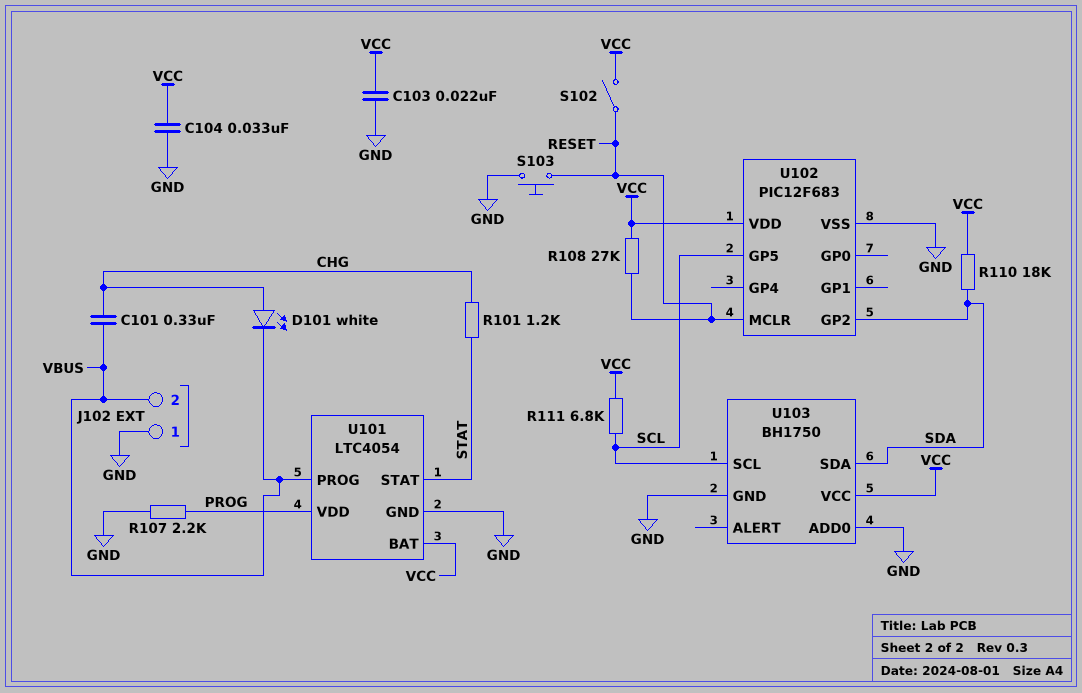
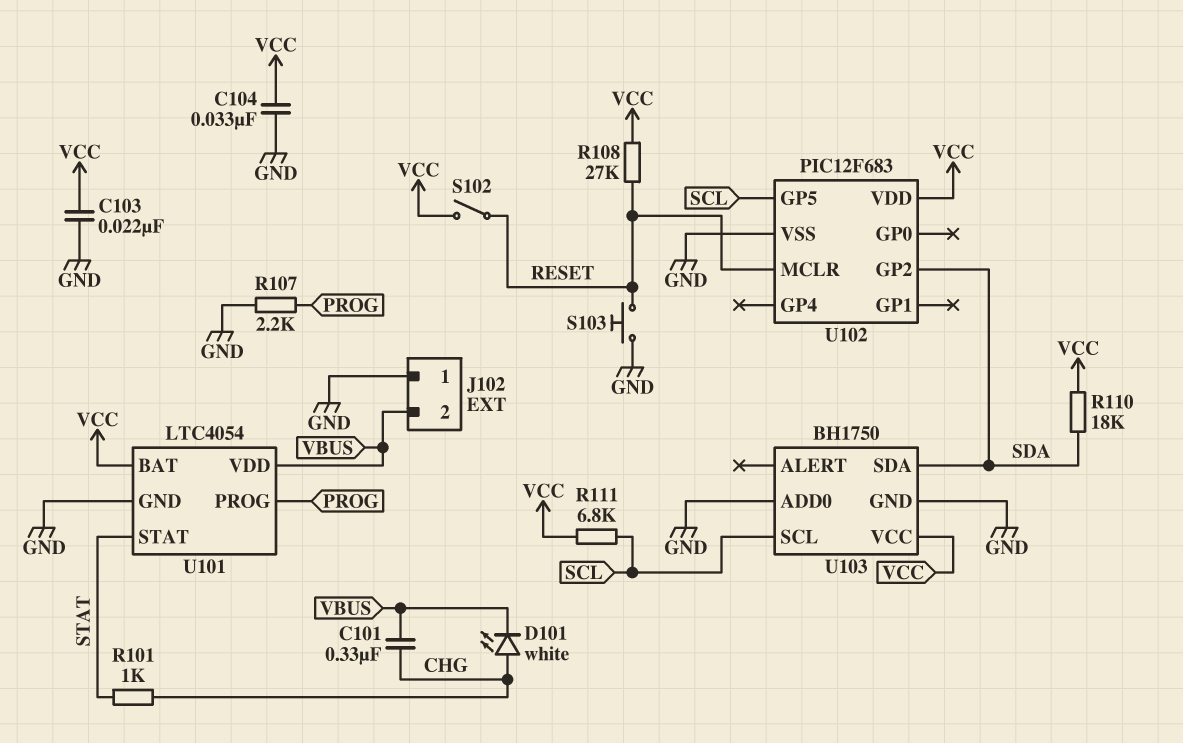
R101: 1.2k (CHG, STAT) -> 1k (CHG, STAT)
U101 pin PROG: VBUS -> PROG
U101 pin VDD: PROG -> VBUS

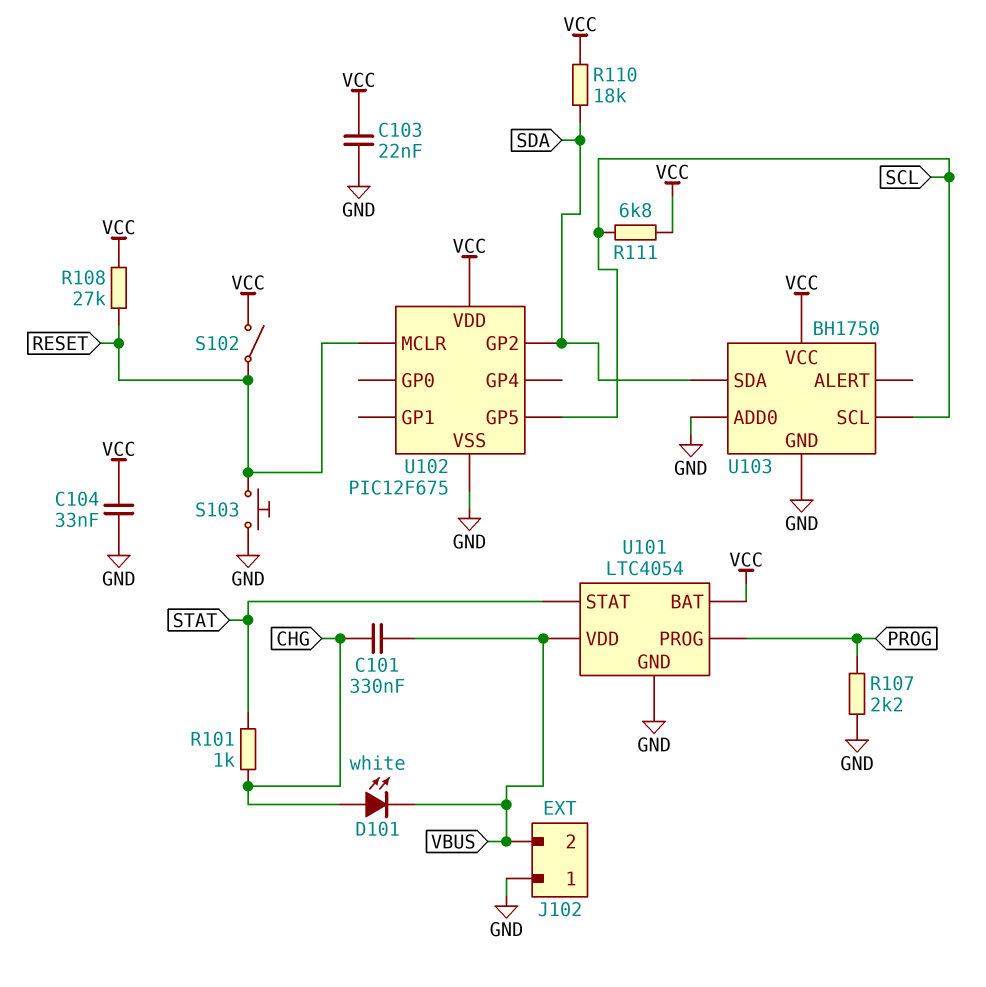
U102: PIC12F683 -> PIC12F675

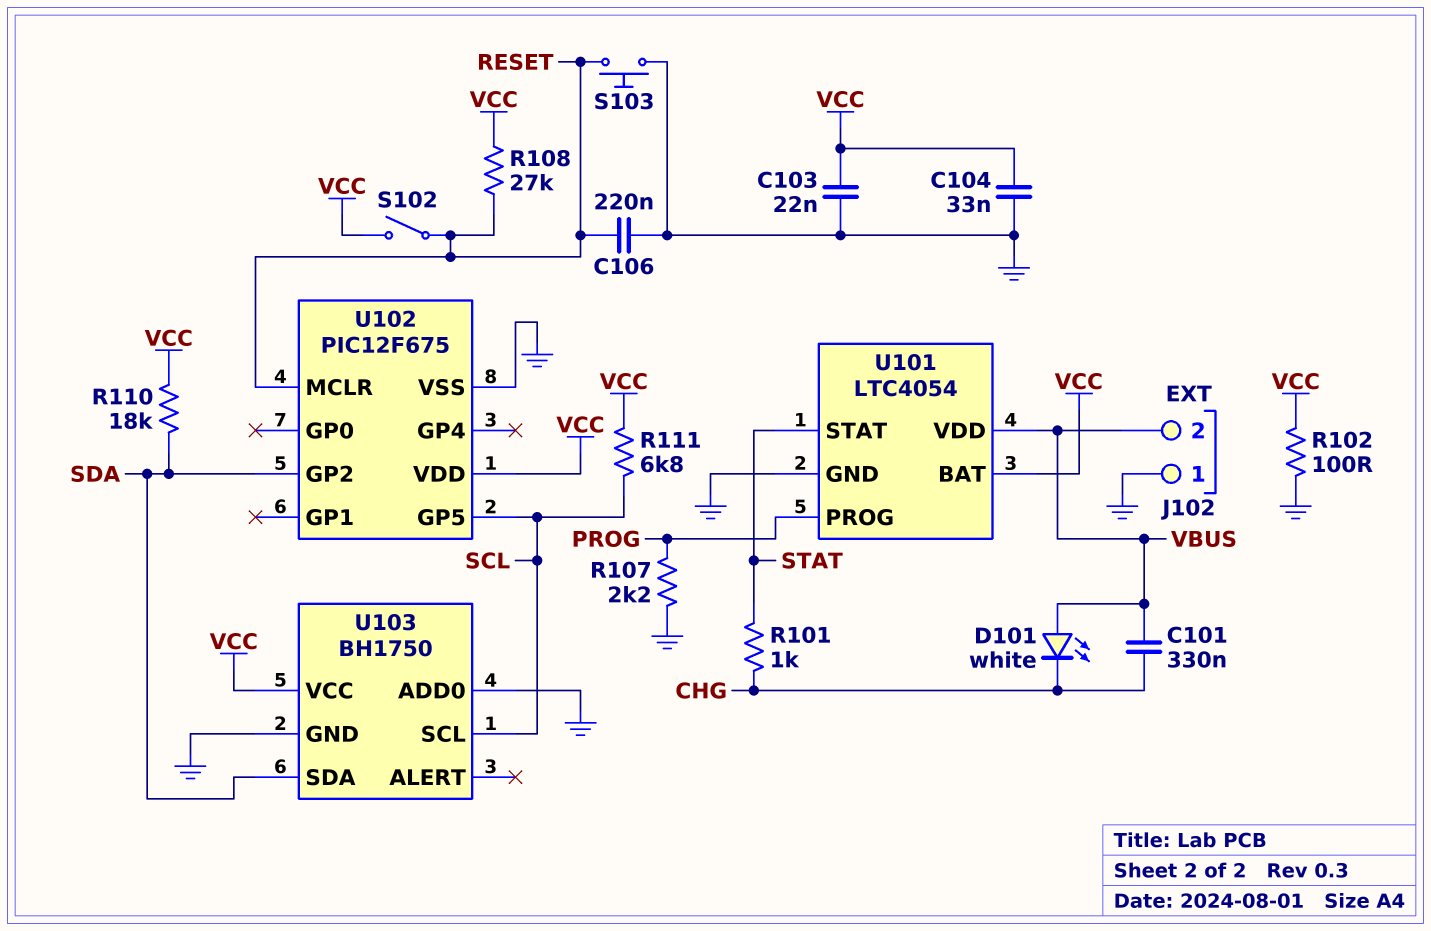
C106: none -> 220nF (GND, RESET)
D101: LED white (A CHG, K VBUS) -> LED white (A VBUS, K CHG)
R102: none -> 100 (GND, VCC)

